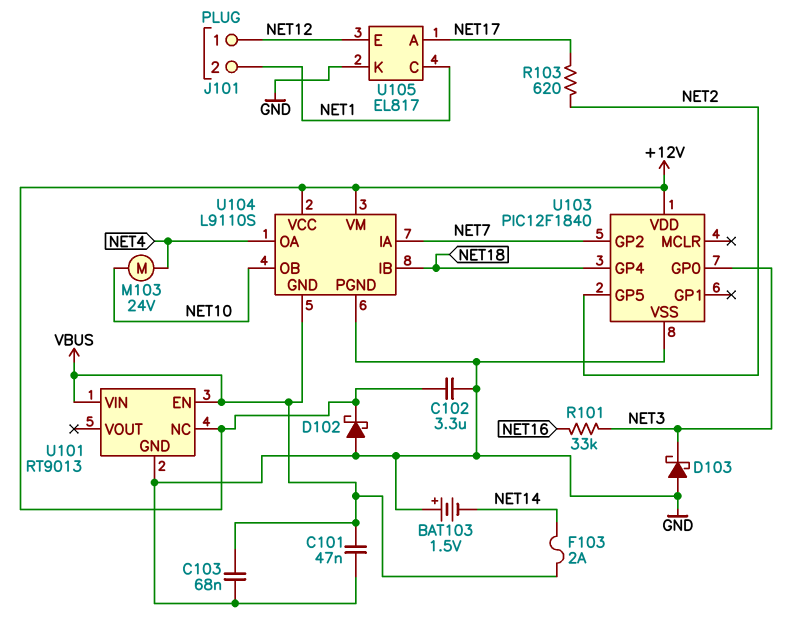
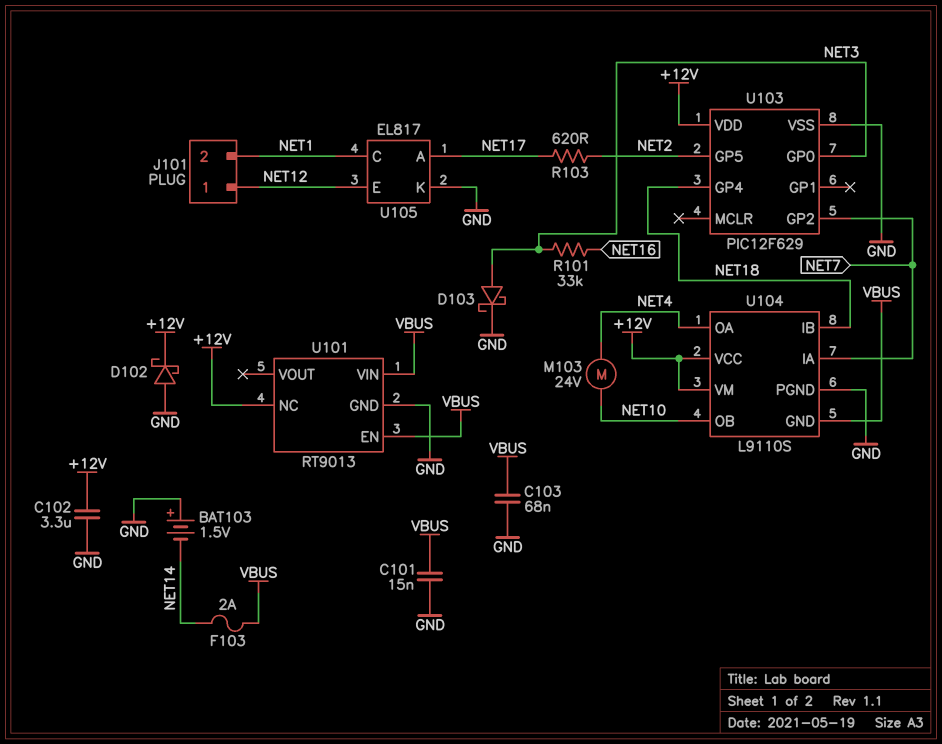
C101: 47nF (GND, VBUS) -> 15nF (GND, VBUS)
D103: schottky (A GND, K NET3) -> schottky (A NET3, K GND)
U103: PIC12F1840 -> PIC12F629

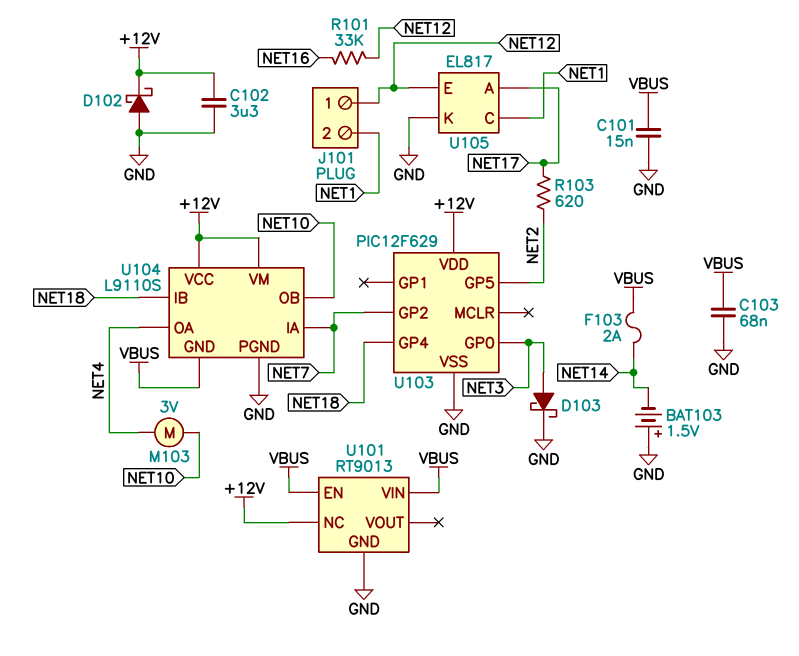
M103: motor 24V (NET4, NET10) -> motor 3V (NET4, NET10)
R101: 33k (NET3, NET16) -> 33k (NET12, NET16)

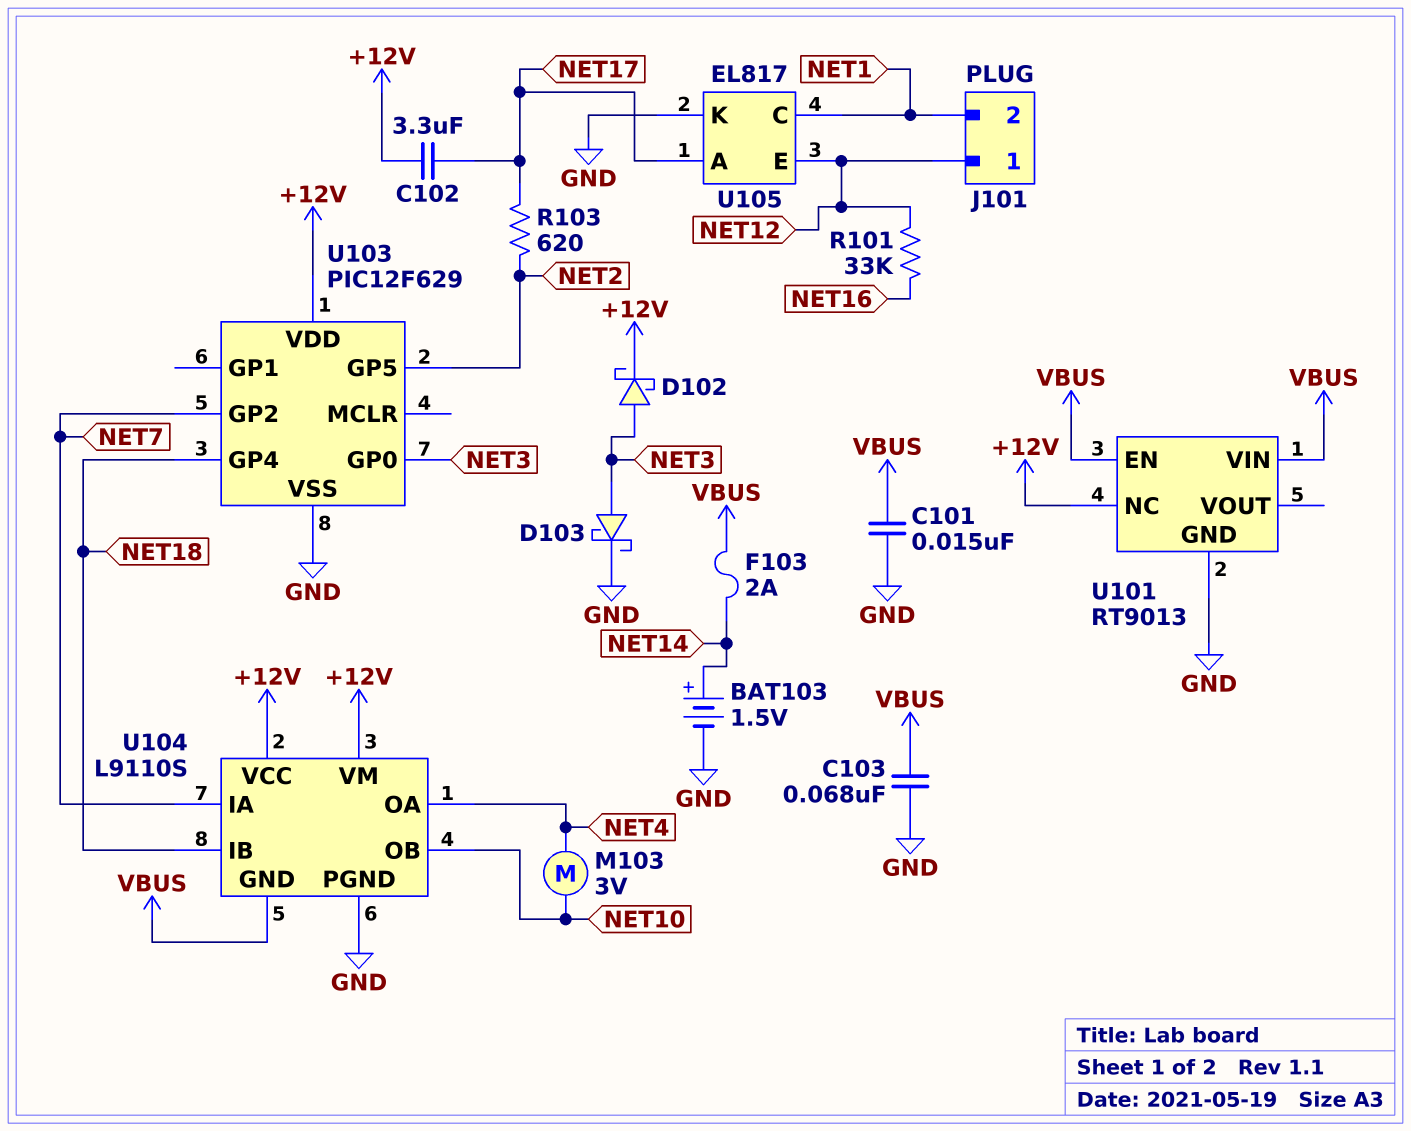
BAT103: 1.5V (plus GND, minus NET14) -> 1.5V (plus NET14, minus GND)
C102: 3.3uF (+12V, GND) -> 3.3uF (+12V, NET17)
D102: schottky (A GND, K +12V) -> schottky (A NET3, K +12V)

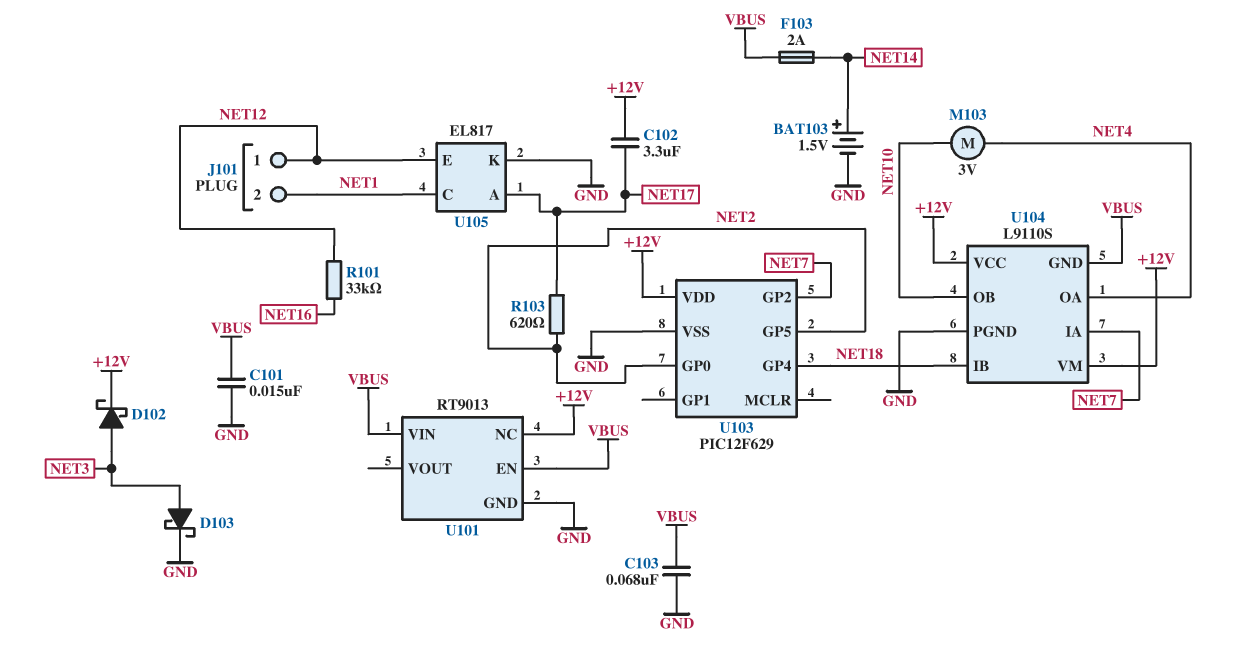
U103 pin GP0: NET3 -> NET2

